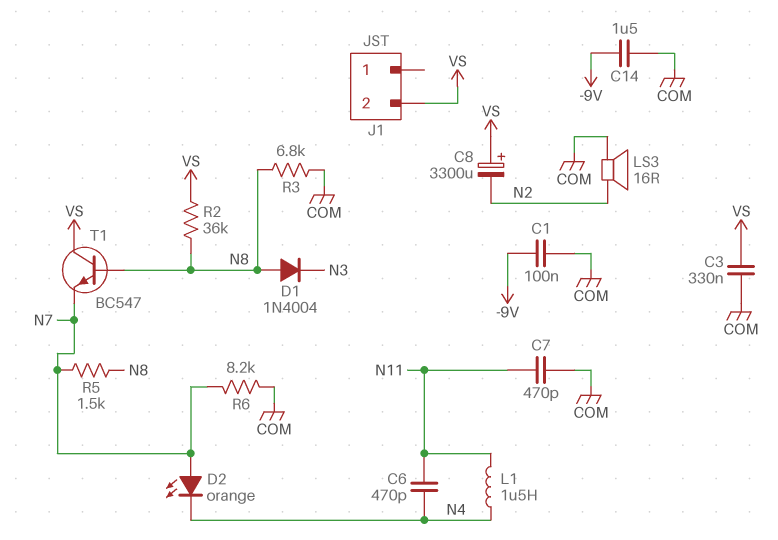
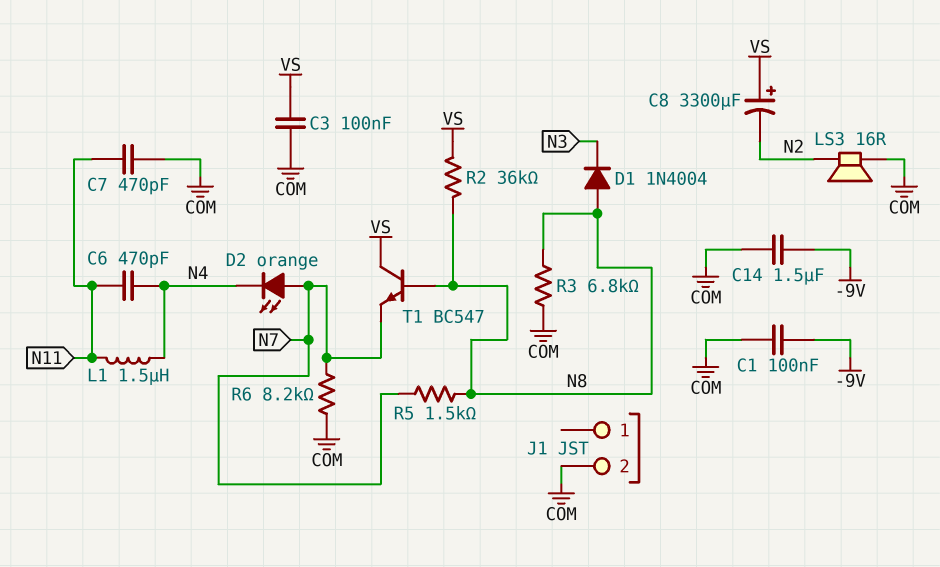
C3: 330nF (COM, VS) -> 100nF (COM, VS)
J1 pin 2: VS -> COM

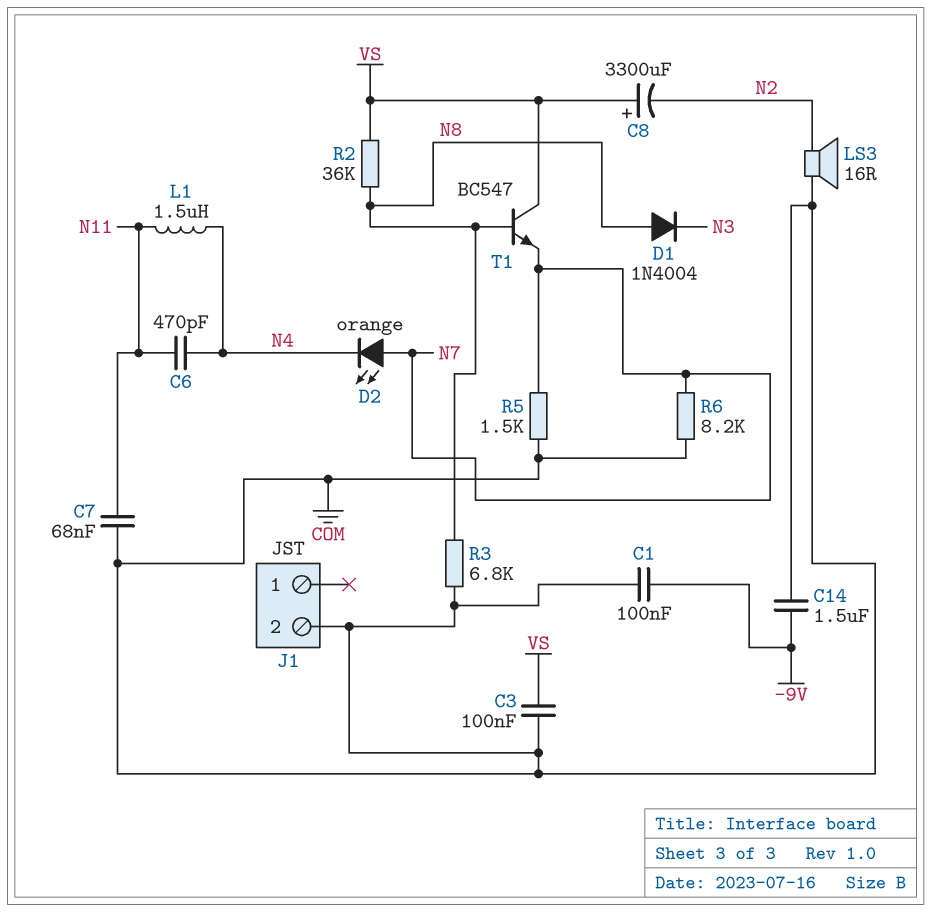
C7: 470pF (COM, N11) -> 68nF (COM, N11)
R5: 1.5k (N7, N8) -> 1.5k (COM, N7)

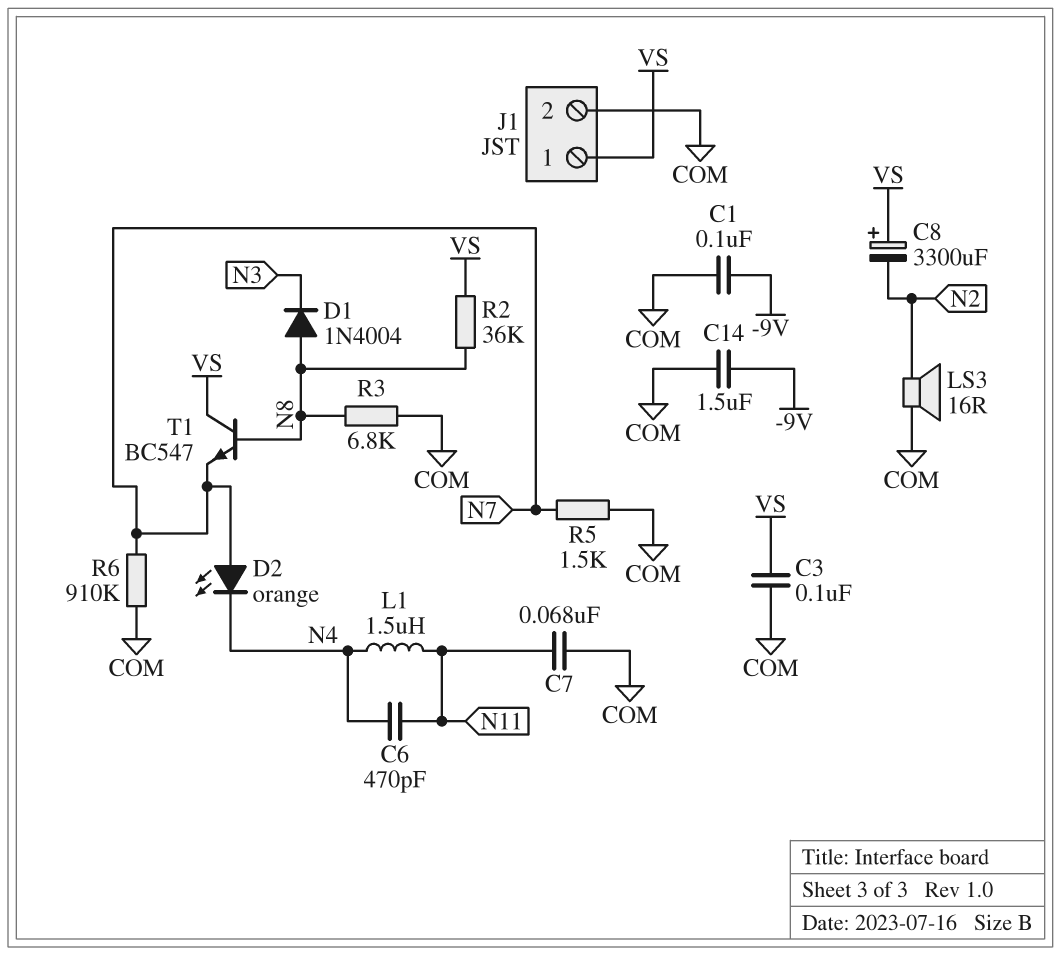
J1 pin 1: none -> VS
R6: 8.2k (COM, N7) -> 910k (COM, N7)

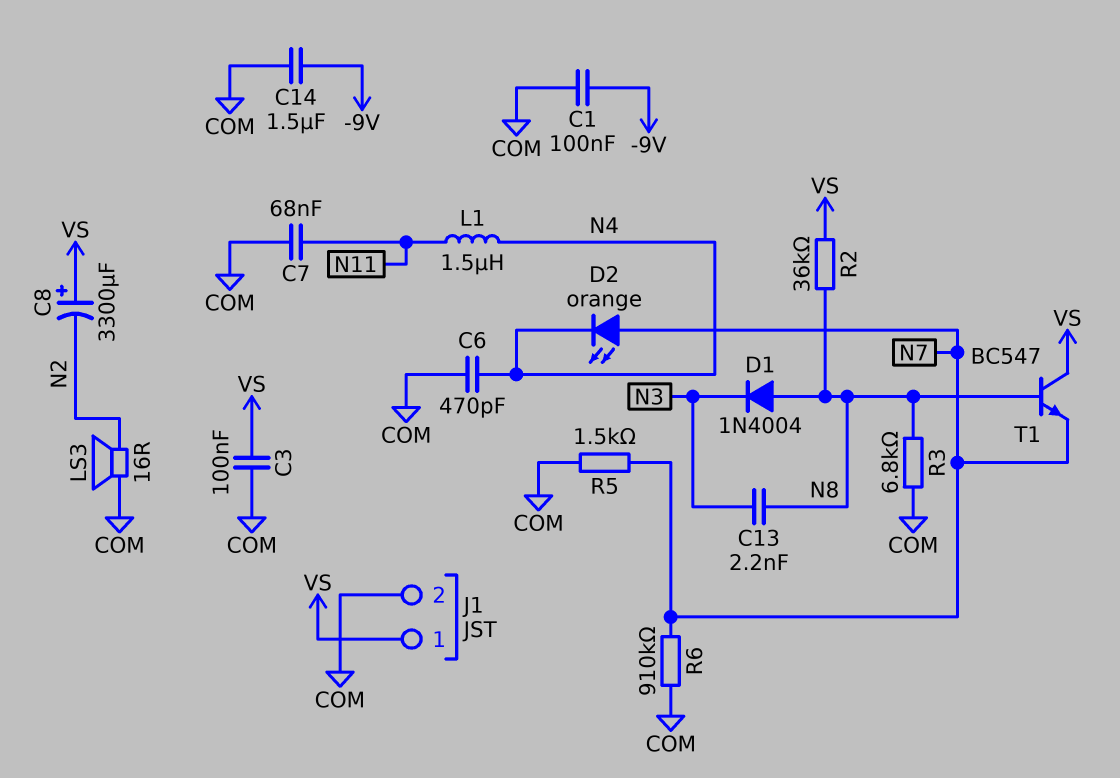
C6: 470pF (N4, N11) -> 470pF (COM, N4)
C13: none -> 2.2nF (N3, N8)

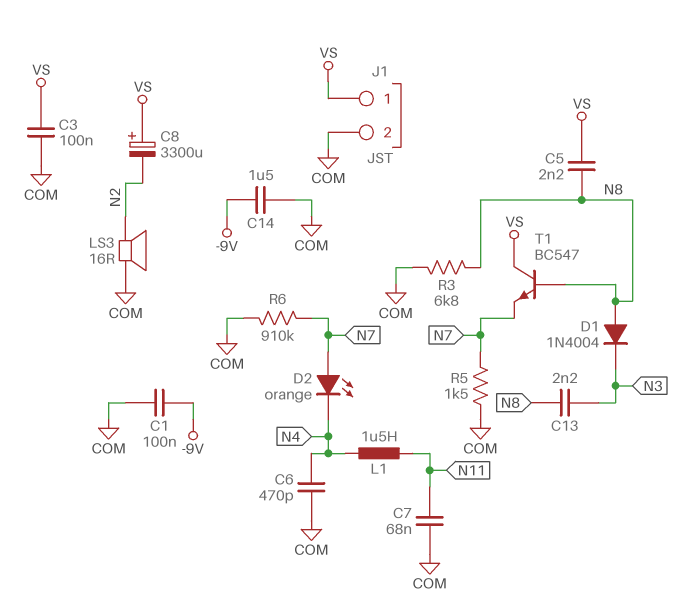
C5: none -> 2.2nF (N8, VS)
R2: 36k (N8, VS) -> none

